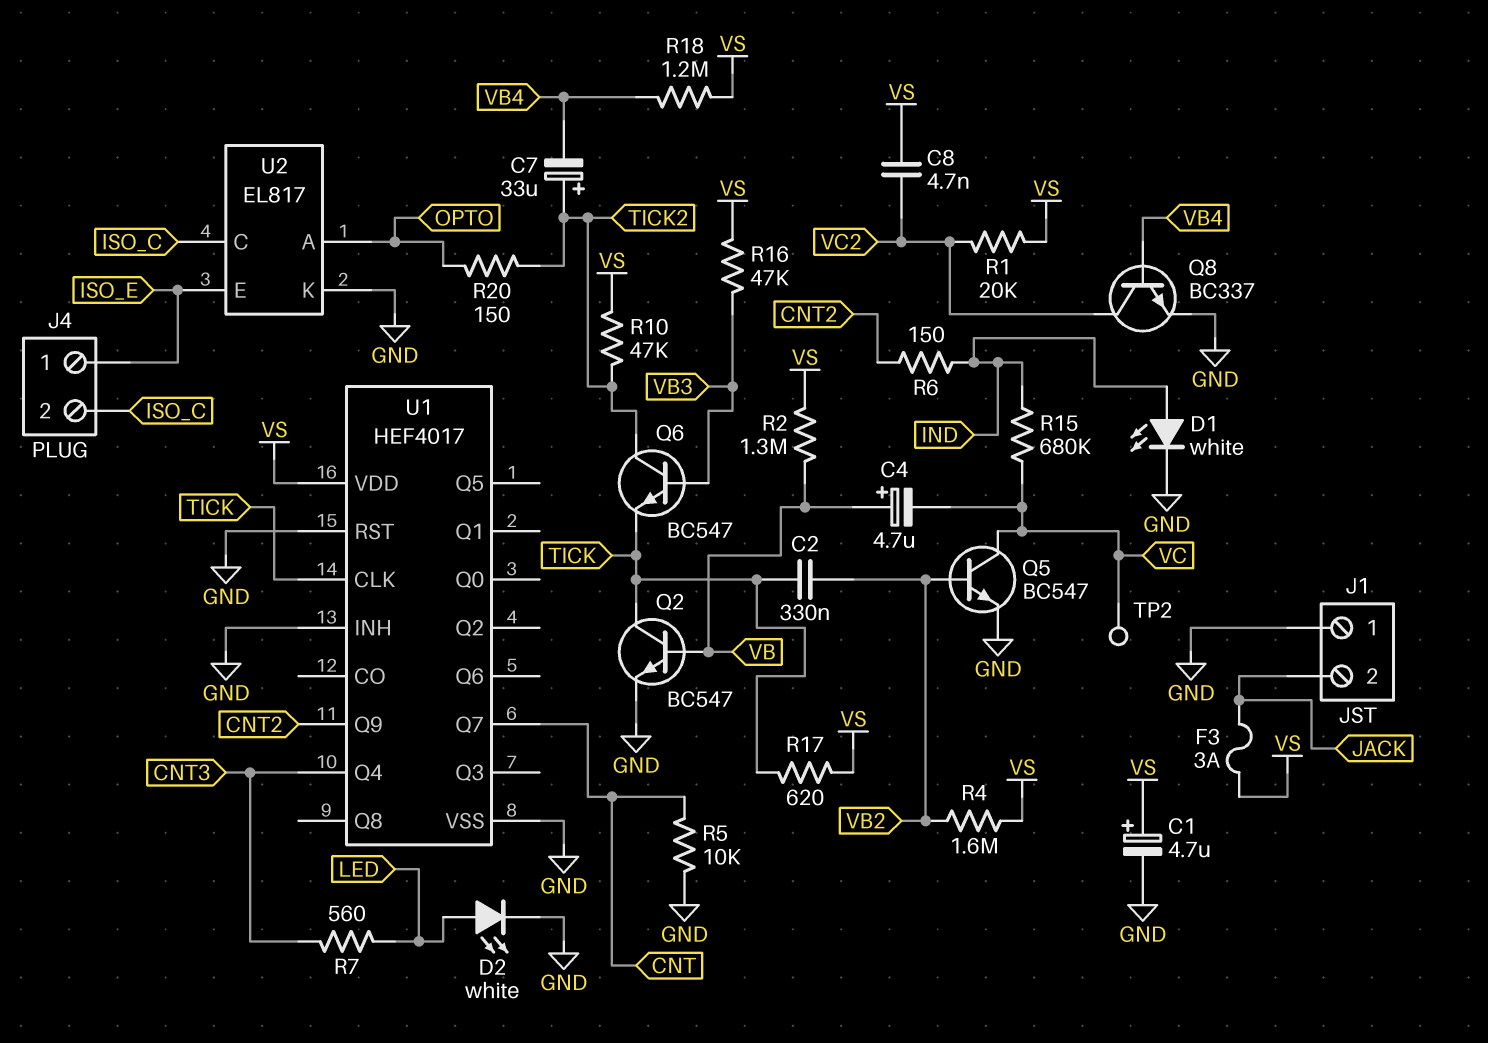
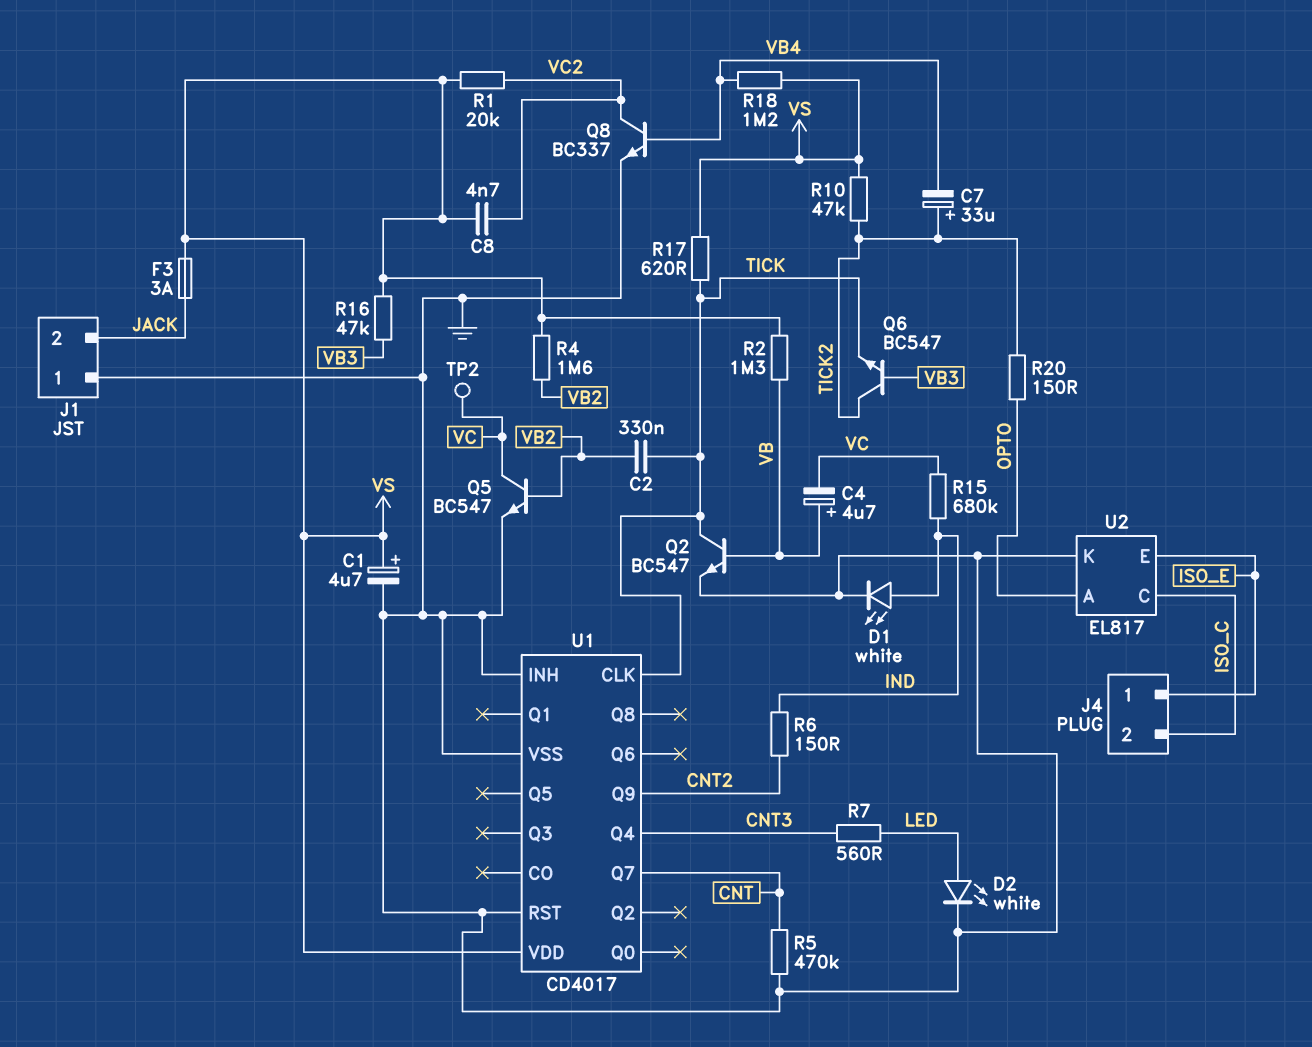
R5: 10k (CNT, GND) -> 470k (CNT, GND)
U1: HEF4017 -> CD4017

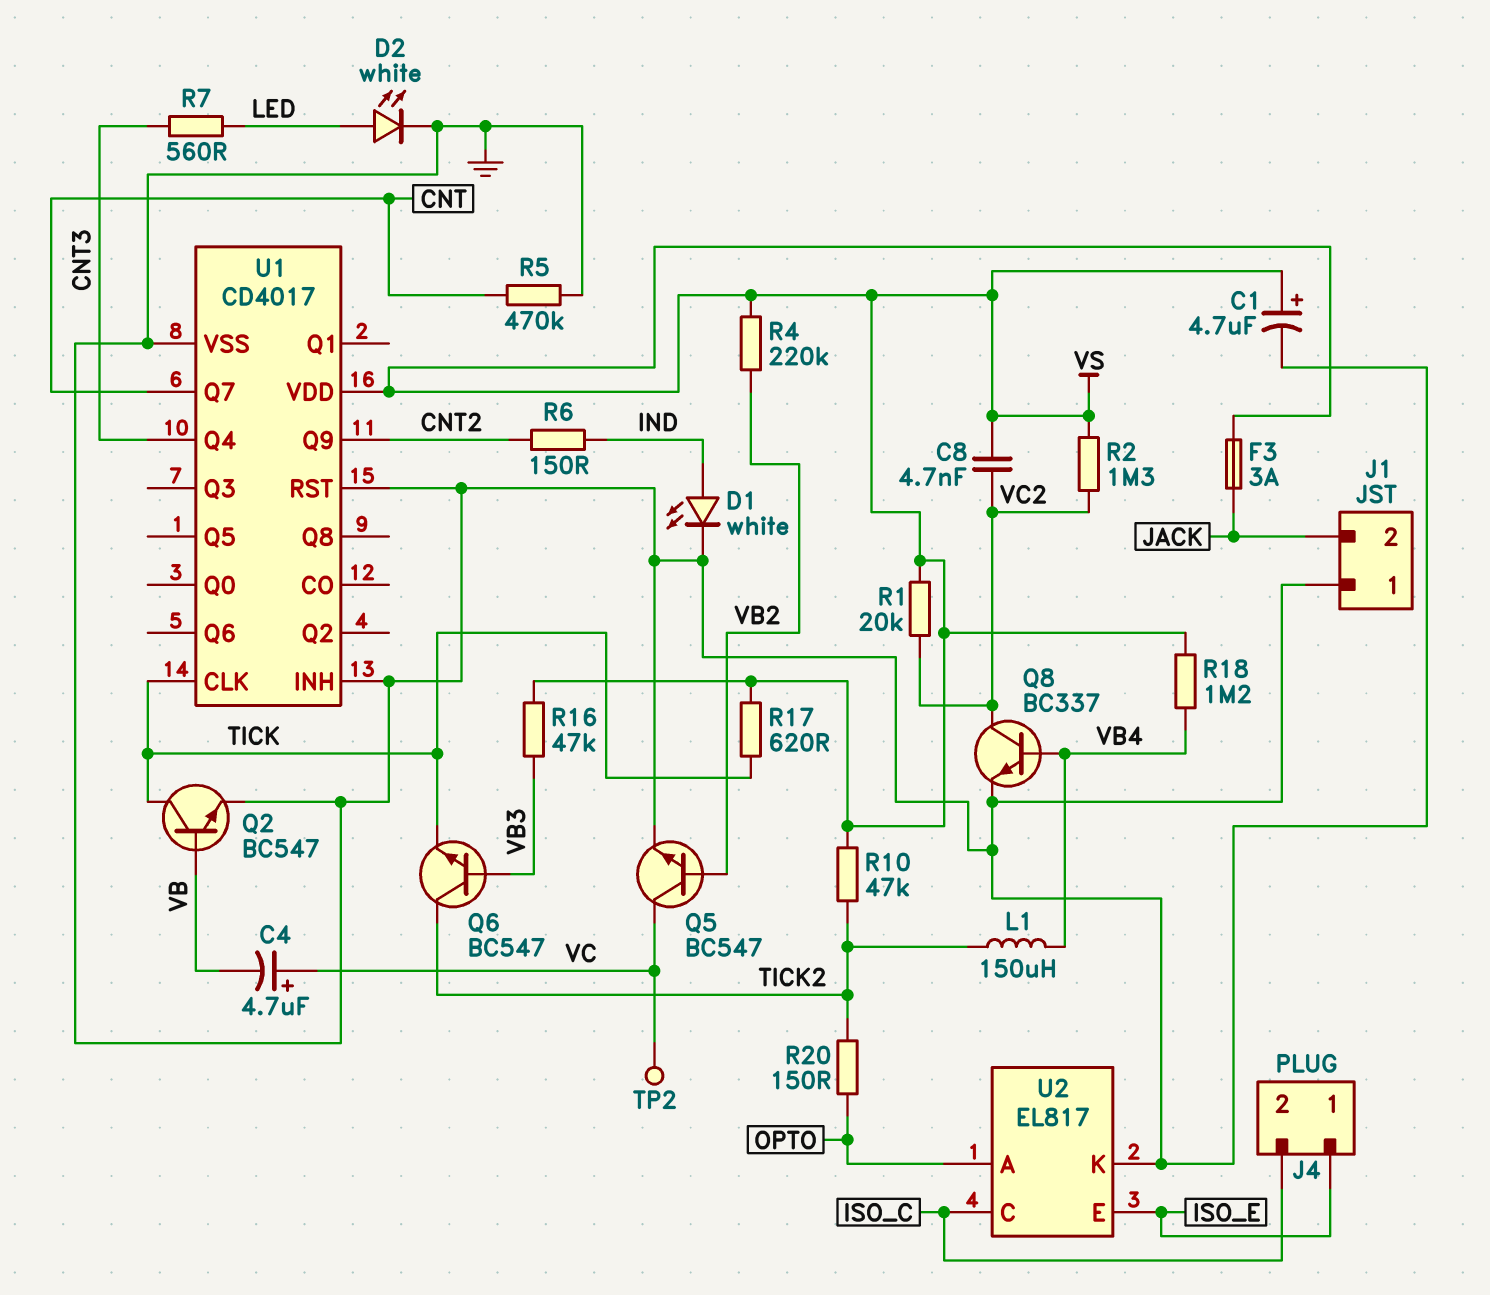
C2: 330nF (TICK, VB2) -> none
C4: 4.7uF (plus VB, minus VC) -> 4.7uF (plus VC, minus VB)
C7: 33uF (plus TICK2, minus VB4) -> none
L1: none -> 150uH (TICK2, VB4)
R2: 1.3M (VB, VS) -> 1.3M (VC2, VS)
R4: 1.6M (VB2, VS) -> 220k (VB2, VS)
R15: 680k (IND, VC) -> none

